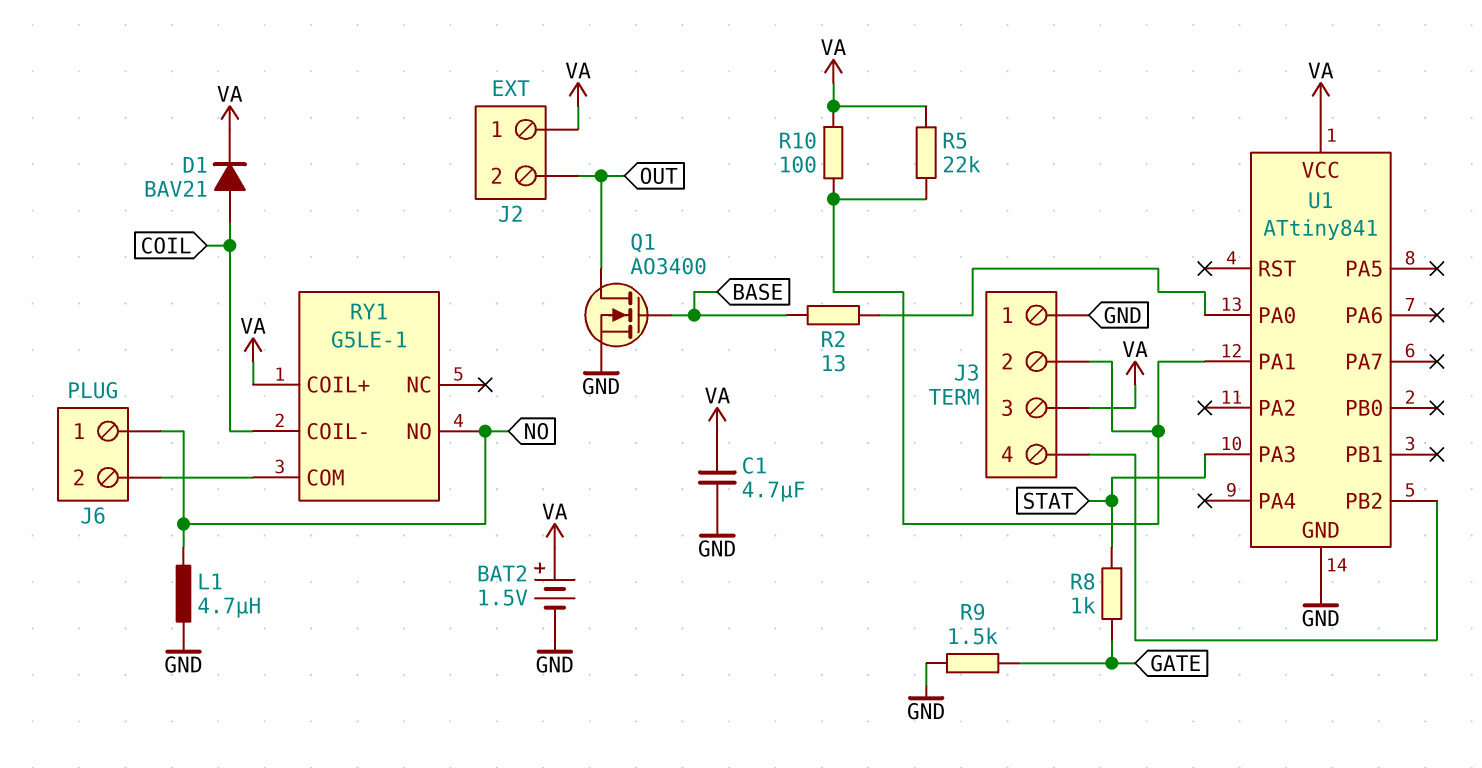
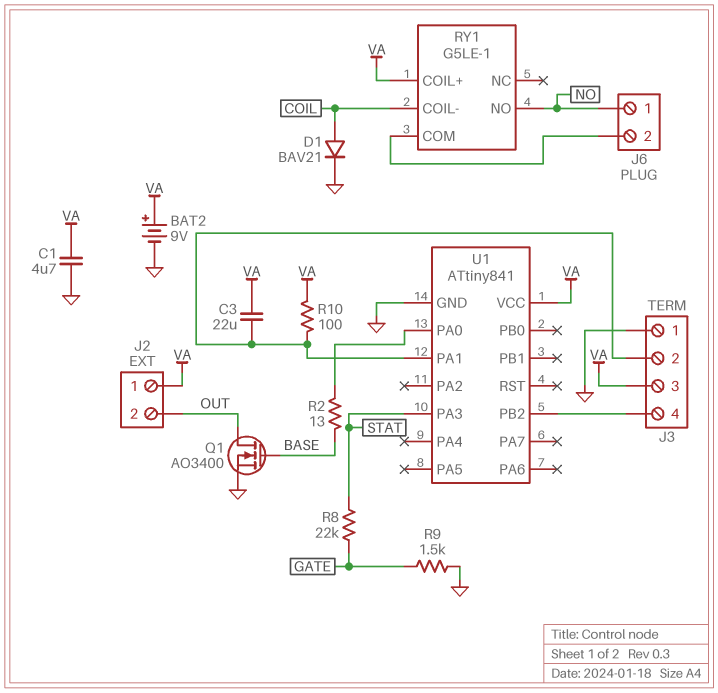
BAT2: 1.5V (plus VA, minus GND) -> 9V (plus VA, minus GND)
C3: none -> 22uF (J3/2, VA)
D1: diode BAV21 (A COIL, K VA) -> diode BAV21 (A COIL, K GND)
L1: 4.7uH (GND, NO) -> none
R5: 22k (J3/2, VA) -> none
R8: 1k (GATE, STAT) -> 22k (GATE, STAT)

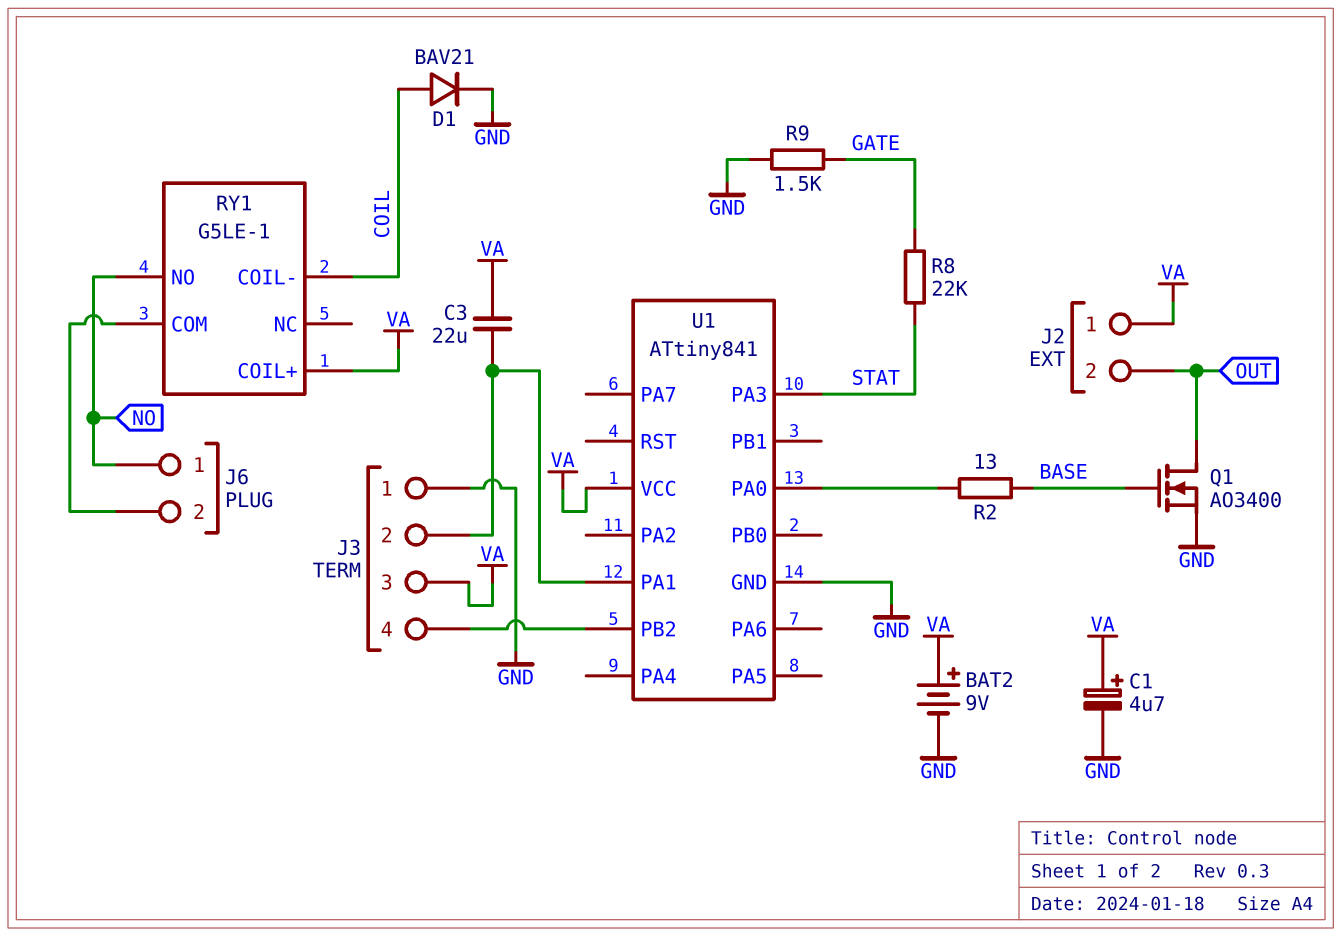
C1: 4.7uF (GND, VA) -> 4.7uF (plus VA, minus GND)
R10: 100 (J3/2, VA) -> none

